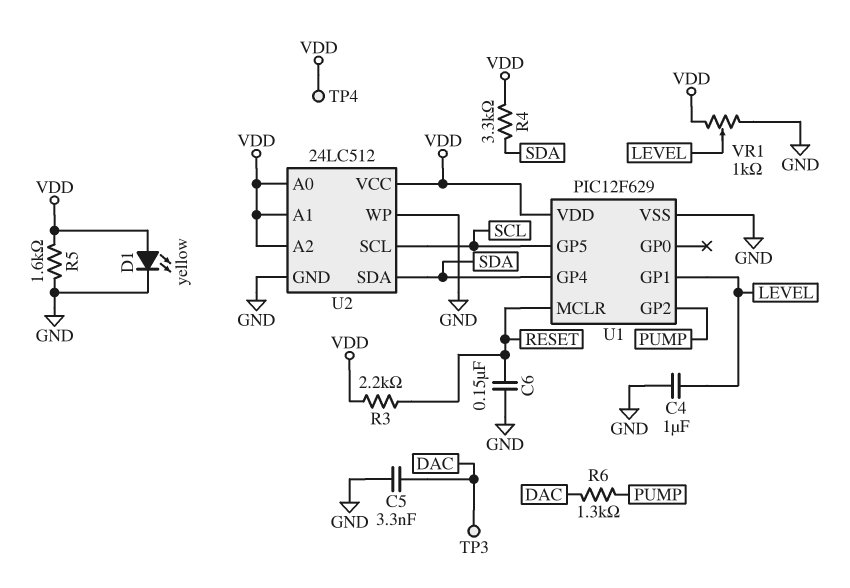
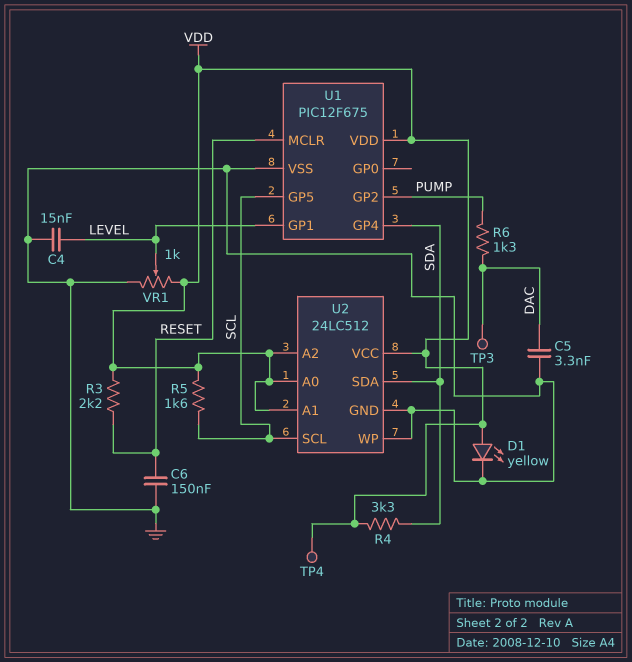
C4: 1uF (GND, LEVEL) -> 15nF (GND, LEVEL)
R5: 1.6k (GND, VDD) -> 1.6k (SCL, VDD)
U1: PIC12F629 -> PIC12F675

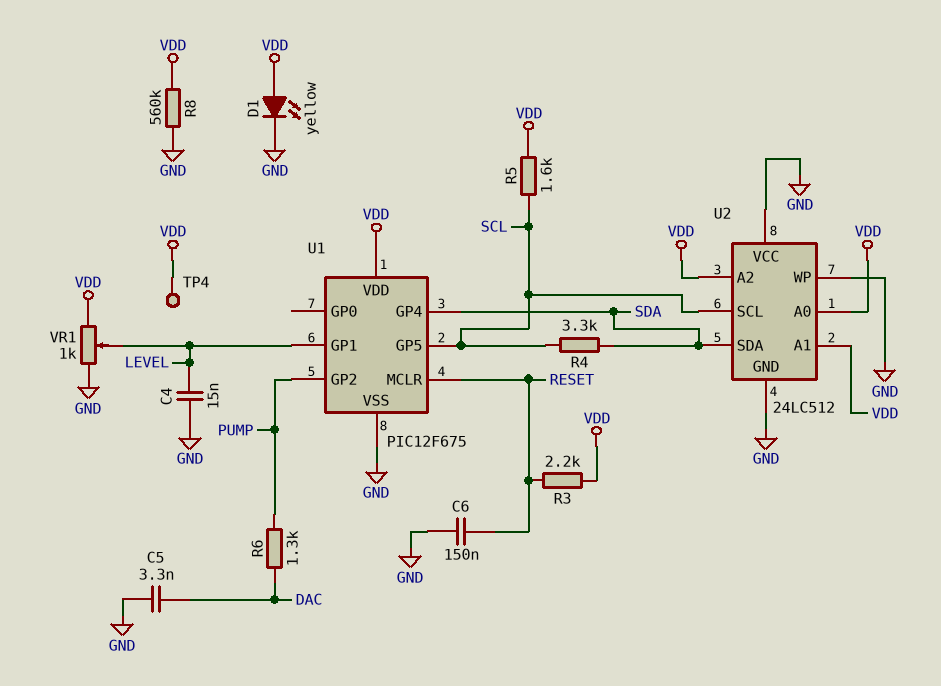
R4: 3.3k (SDA, VDD) -> 3.3k (SCL, SDA)
R8: none -> 560k (GND, VDD)
TP3: test point (DAC) -> none
U2 pin VCC: VDD -> GND

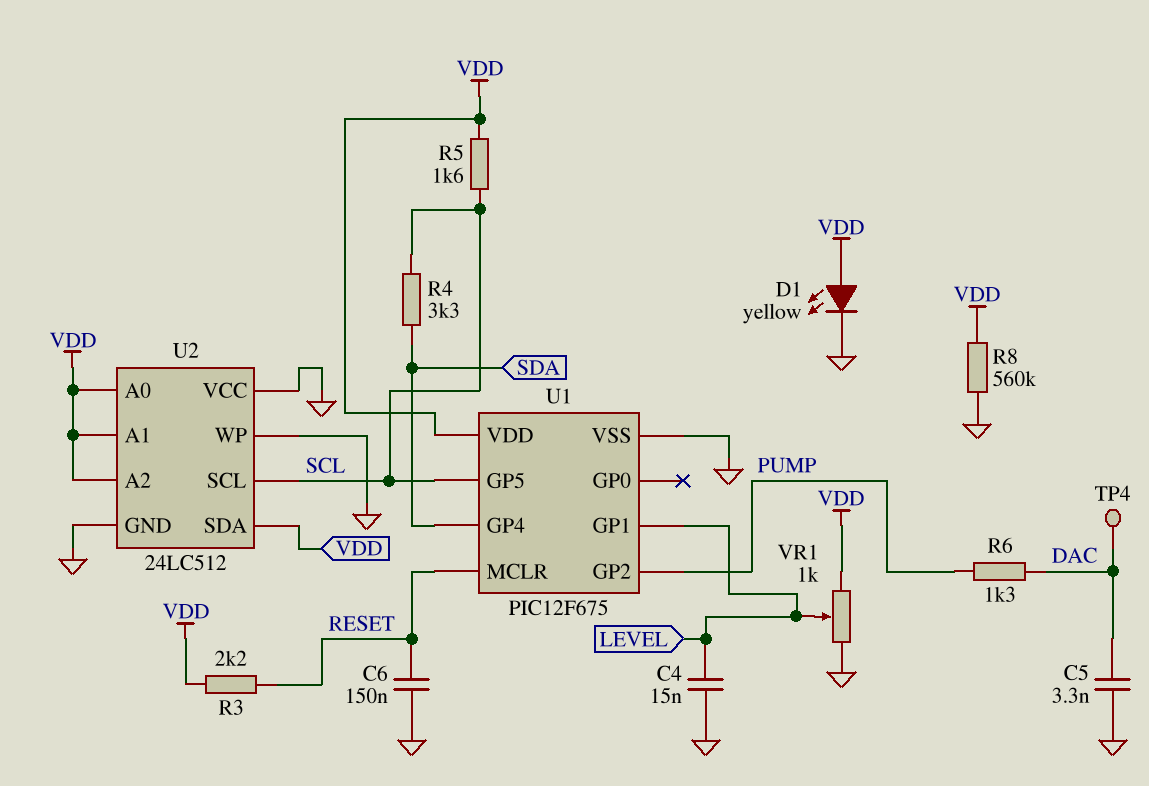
TP4: test point (VDD) -> test point (DAC)
U2 pin SDA: SDA -> VDD

